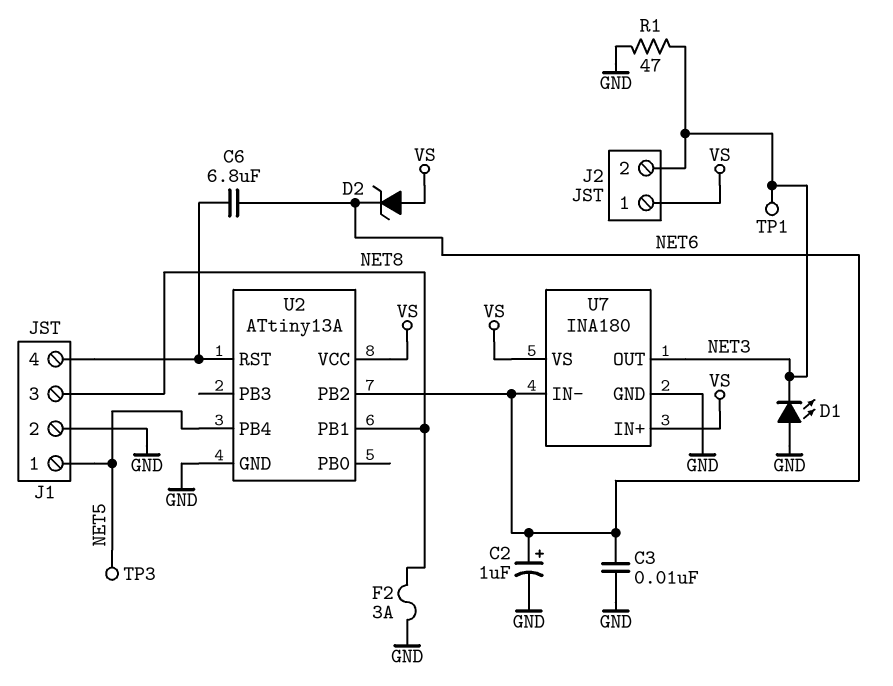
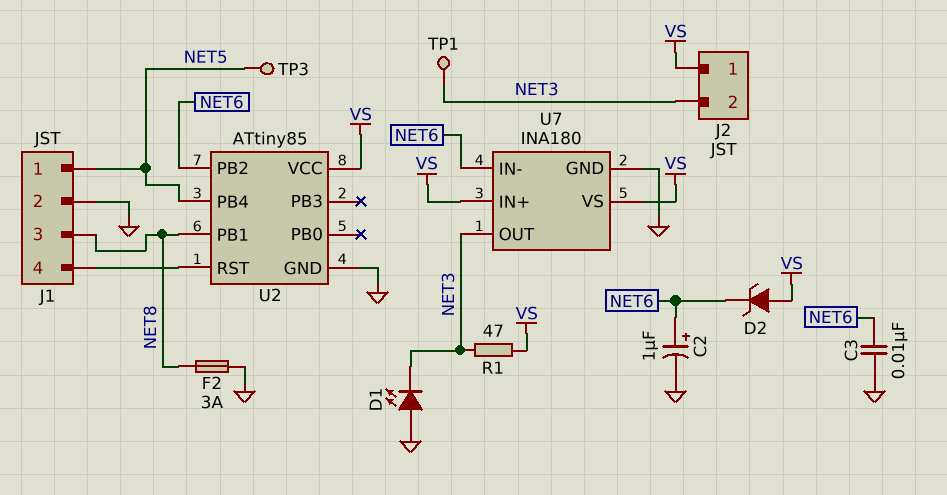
C6: 6.8uF (J1/4, NET6) -> none
R1: 47 (GND, NET3) -> 47 (NET3, VS)
U2: ATtiny13A -> ATtiny85

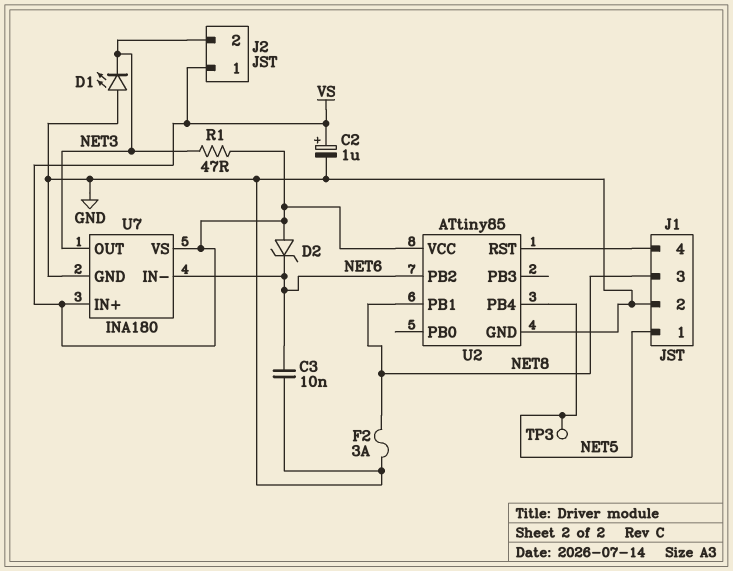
C2: 1uF (plus NET6, minus GND) -> 1uF (plus VS, minus GND)
TP1: test point (NET3) -> none

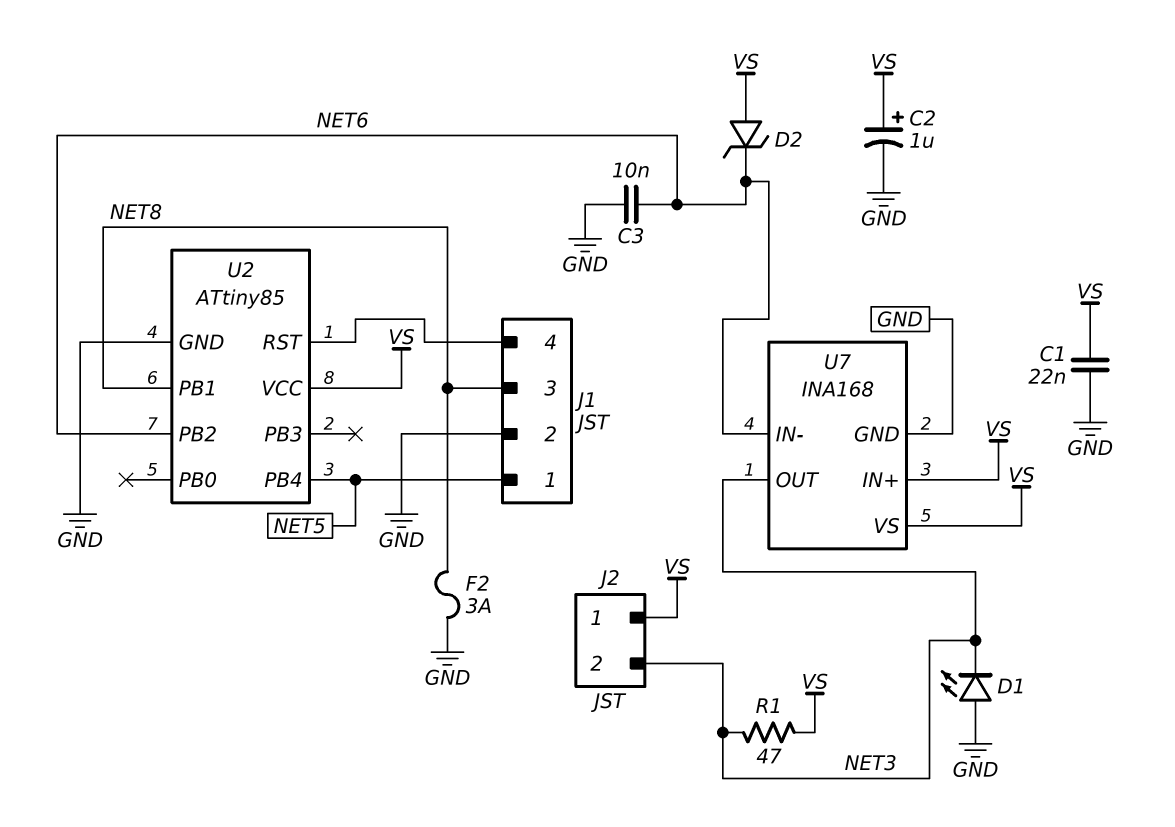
C1: none -> 22nF (GND, VS)
TP3: test point (NET5) -> none
U7: INA180 -> INA168

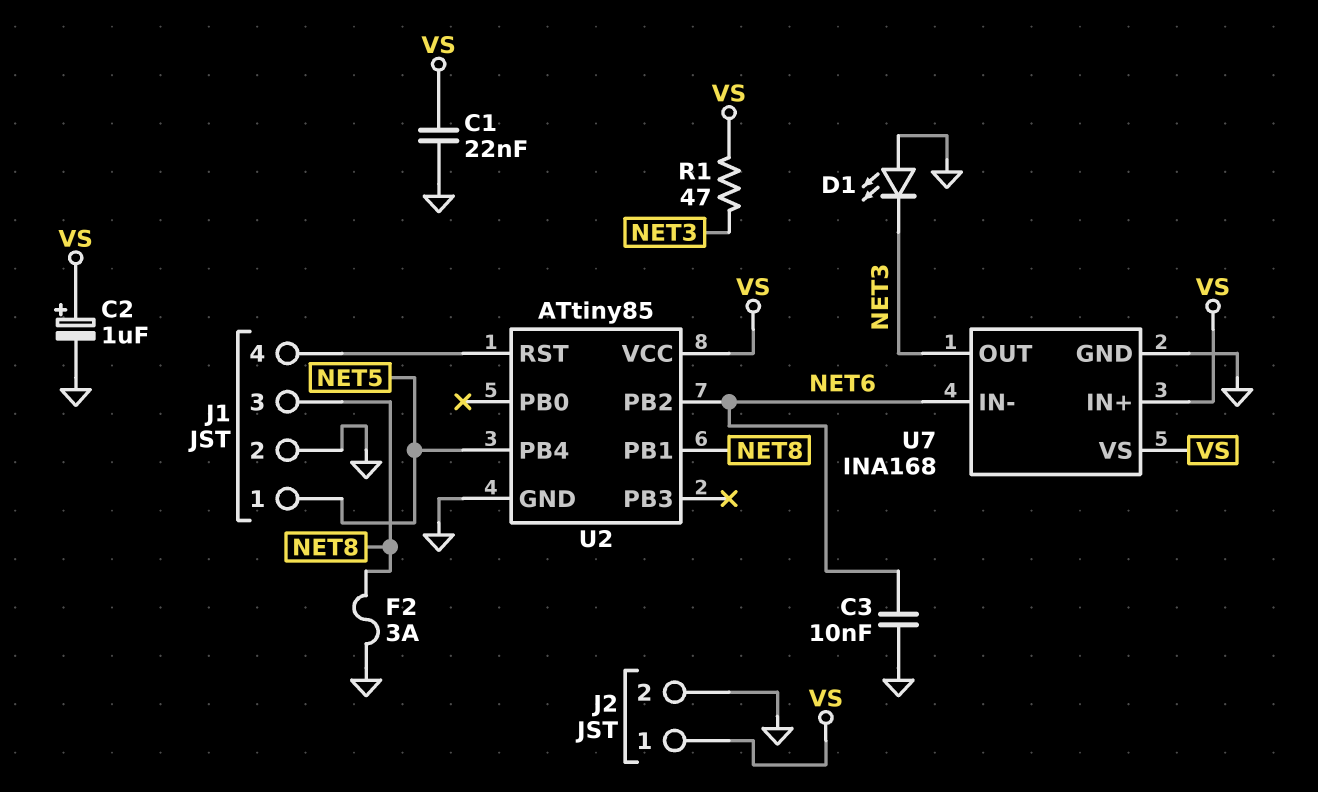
D2: zener (A VS, K NET6) -> none
J2 pin 2: NET3 -> GND

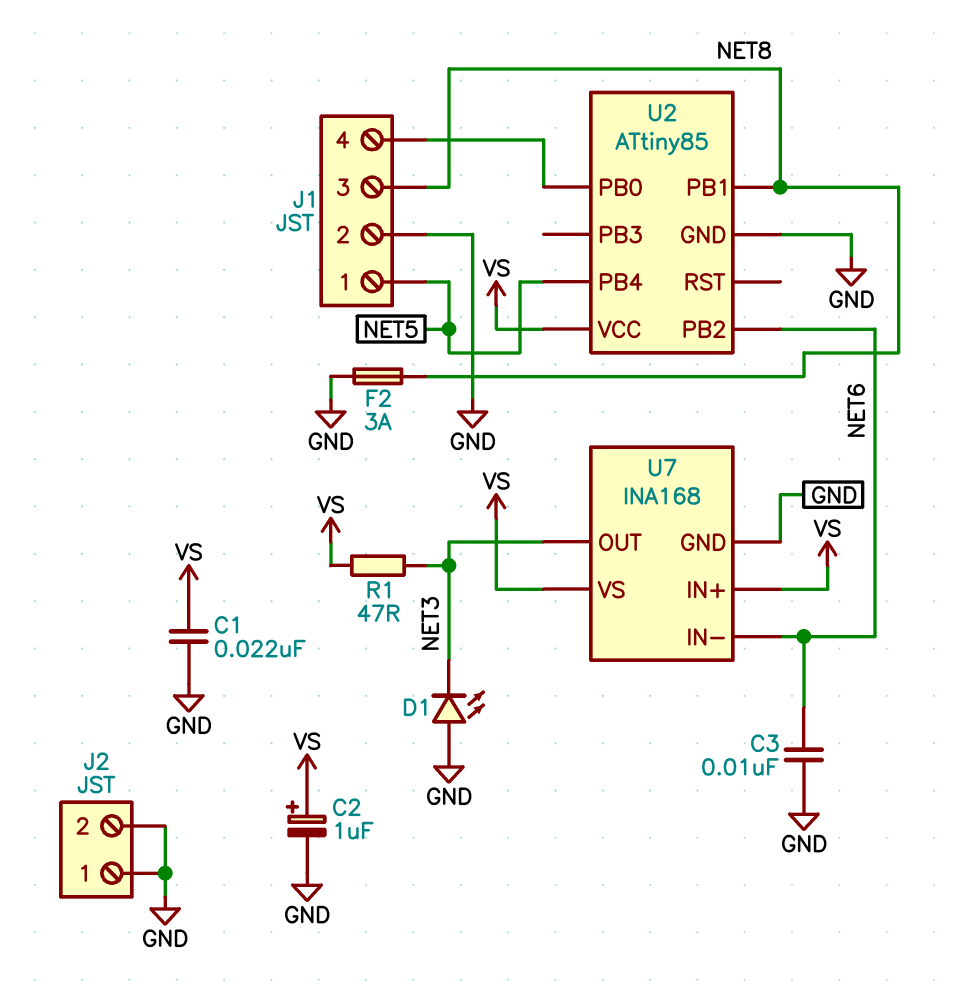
J2 pin 1: VS -> GND
U2 pin PB0: none -> J1/4
U2 pin RST: J1/4 -> none

